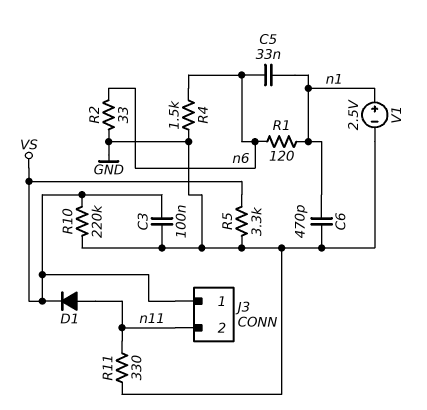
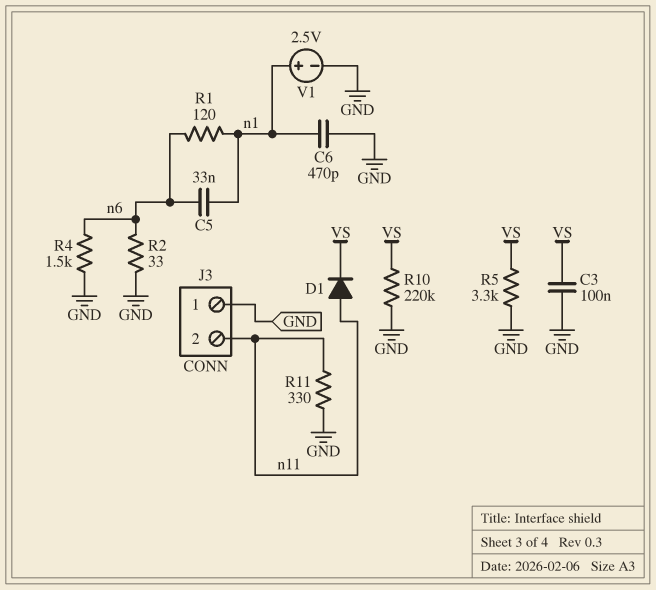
J3 pin 1: VS -> GND

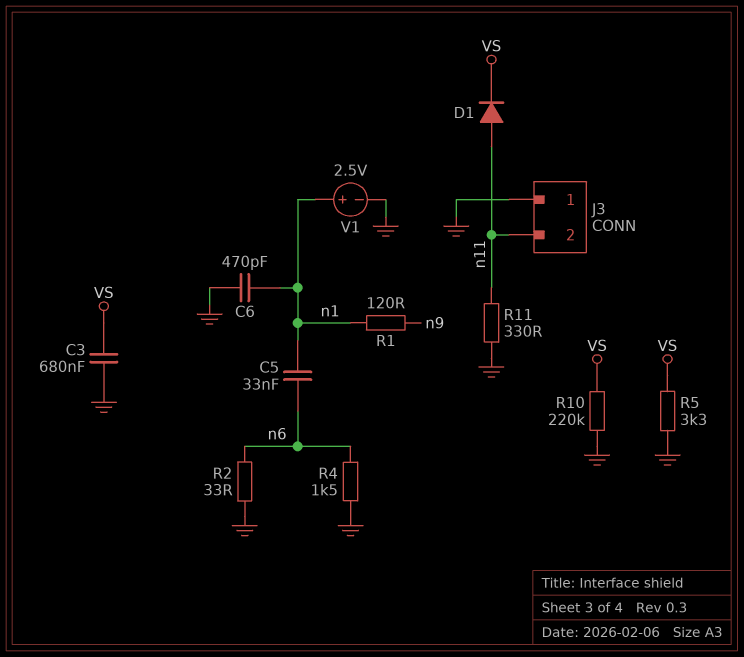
C3: 100nF (GND, VS) -> 680nF (GND, VS)
R1: 120 (n1, n6) -> 120 (n1, n9)

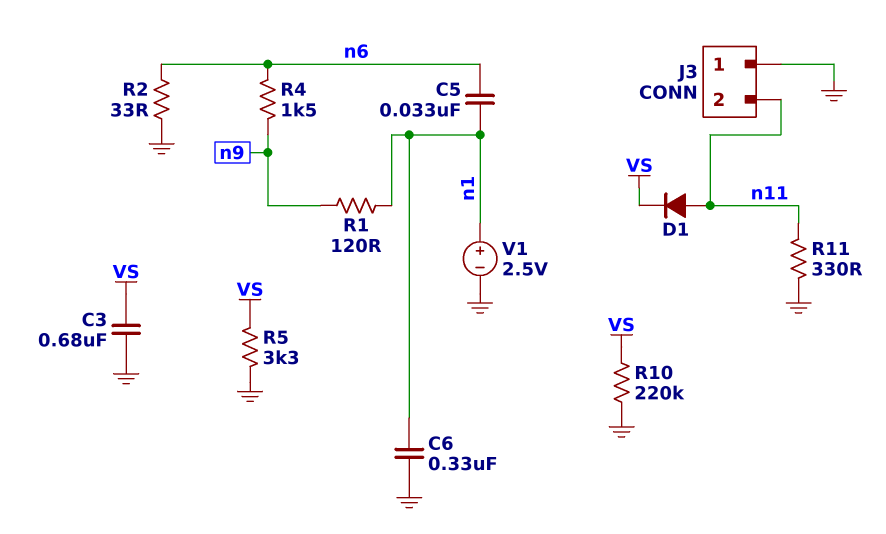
C6: 470pF (GND, n1) -> 330nF (GND, n1)
R4: 1.5k (GND, n6) -> 1.5k (n6, n9)

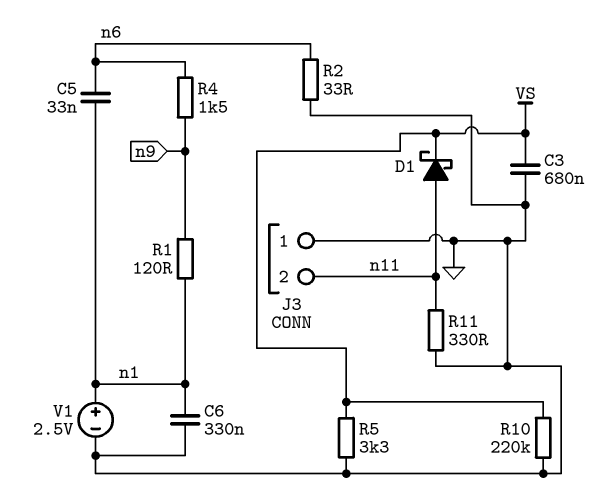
D1: diode (A n11, K VS) -> schottky (A n11, K VS)

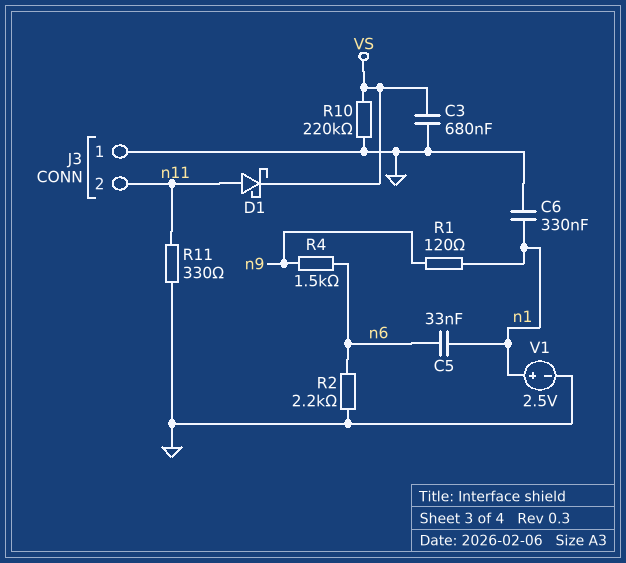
R2: 33 (GND, n6) -> 2.2k (GND, n6)
R5: 3.3k (GND, VS) -> none

